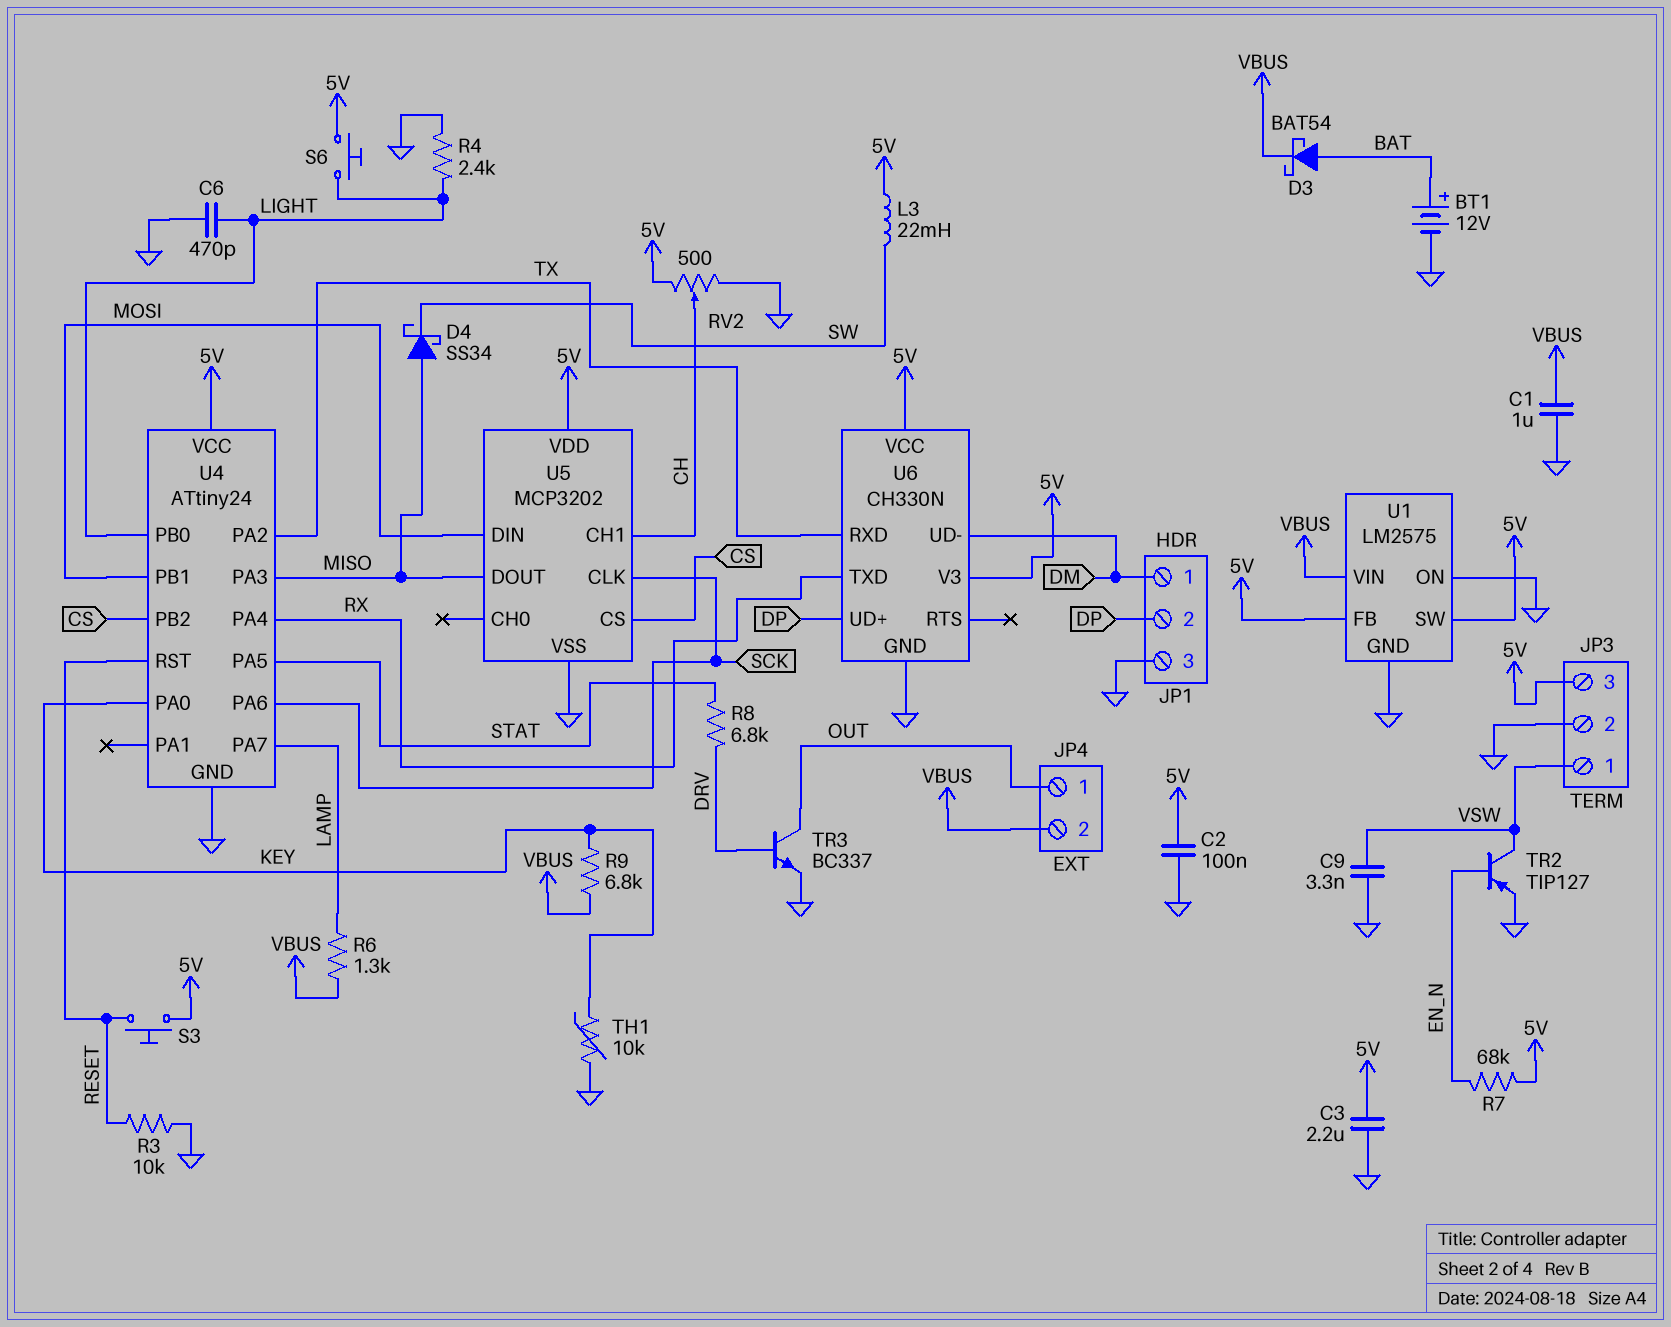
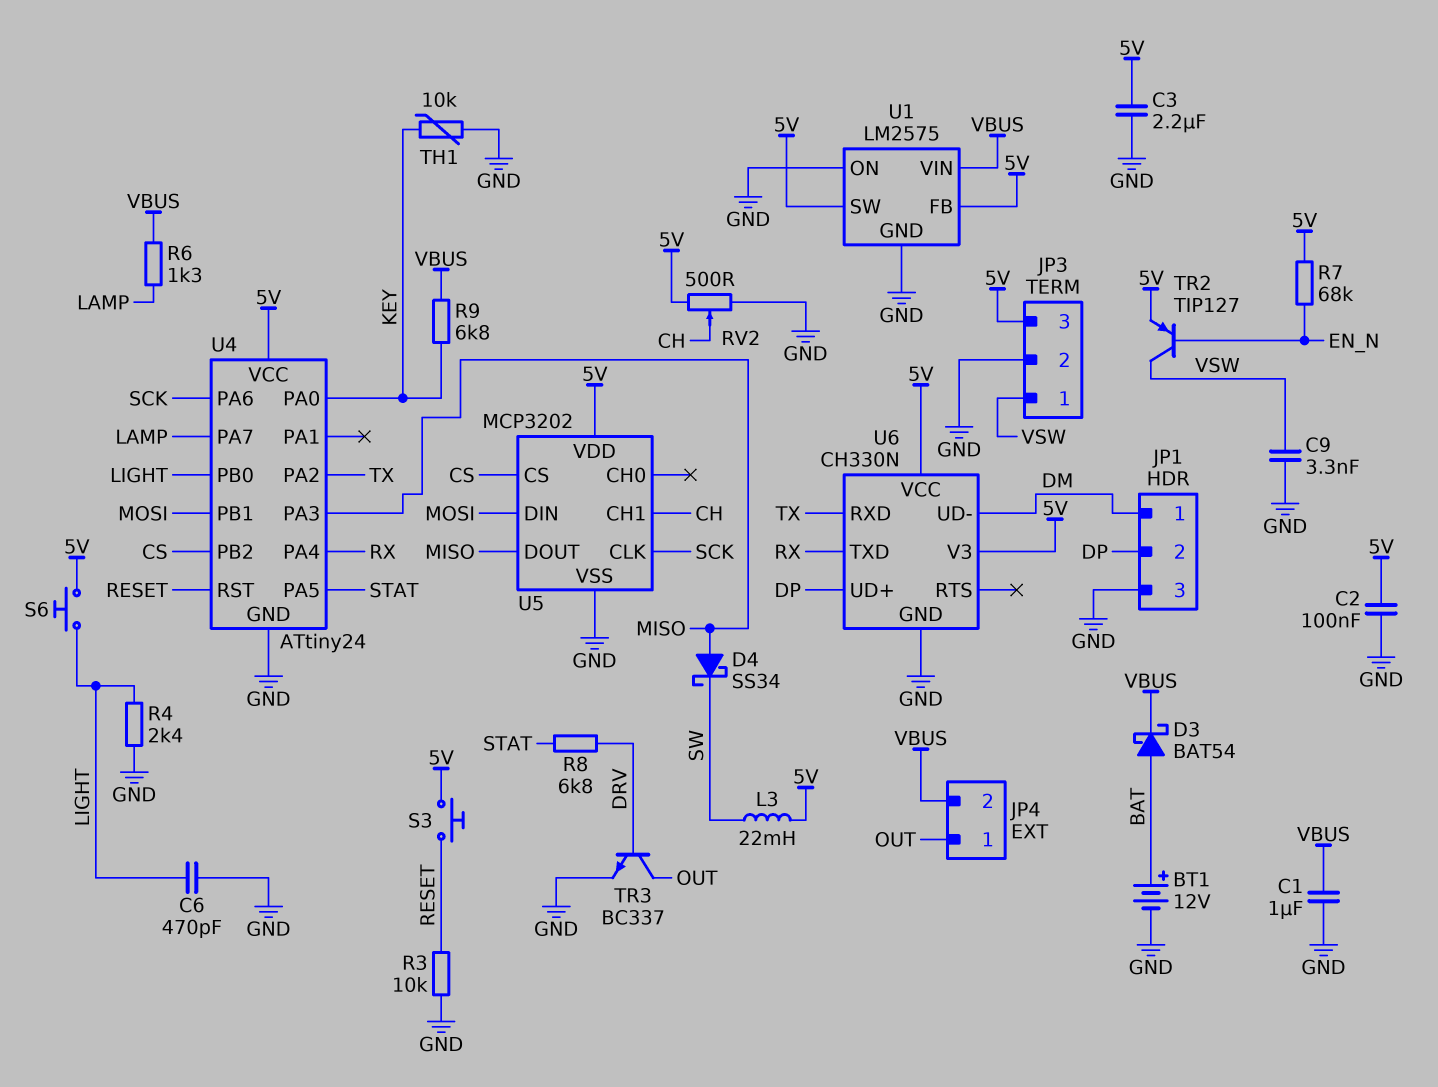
TR2: PNP TIP127 (B EN_N, C VSW, E GND) -> PNP TIP127 (B EN_N, C VSW, E 5V)

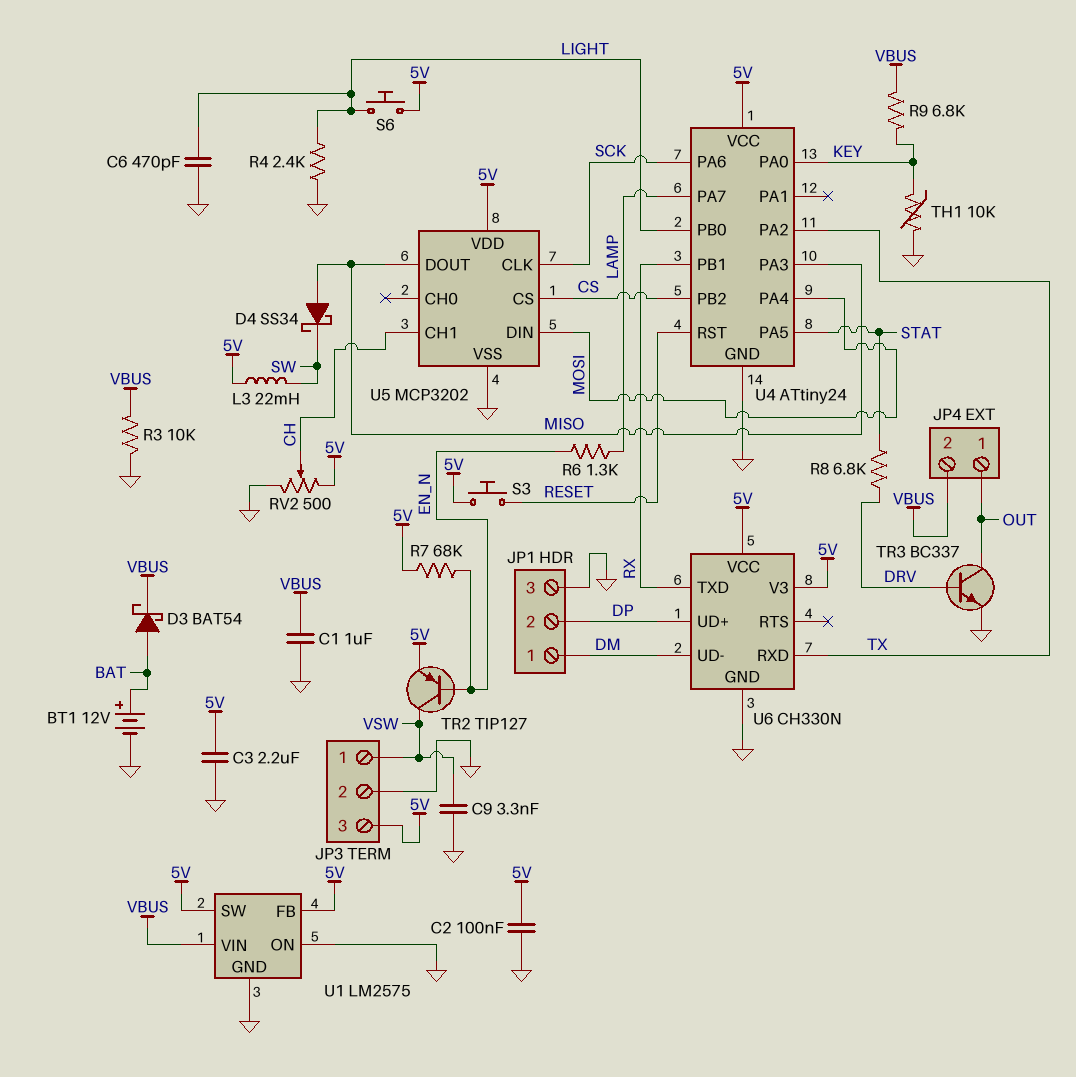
R3: 10k (GND, RESET) -> 10k (GND, VBUS)
R6: 1.3k (LAMP, VBUS) -> 1.3k (EN_N, LAMP)
U4 pin PA4: RX -> MOSI
U4 pin PB1: MOSI -> RX

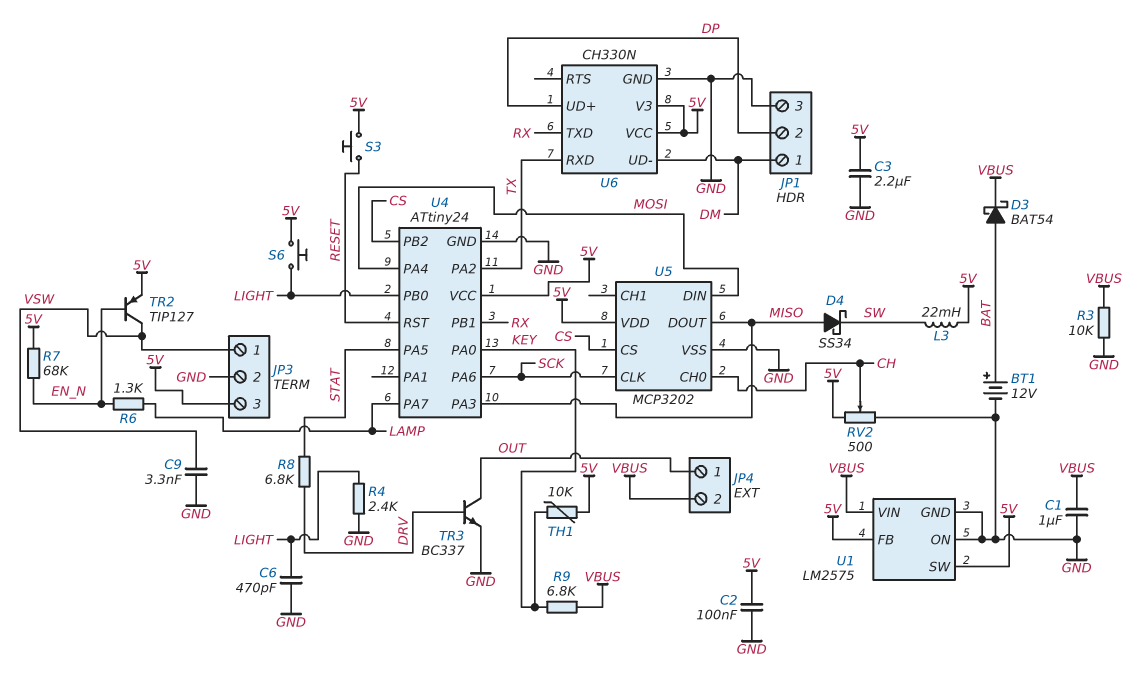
TH1: 10k (GND, KEY) -> 10k (5V, KEY)
U5 pin CH0: none -> CH
U5 pin CH1: CH -> none

